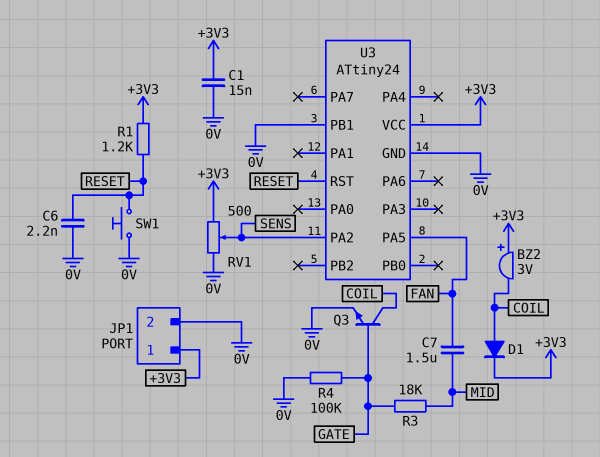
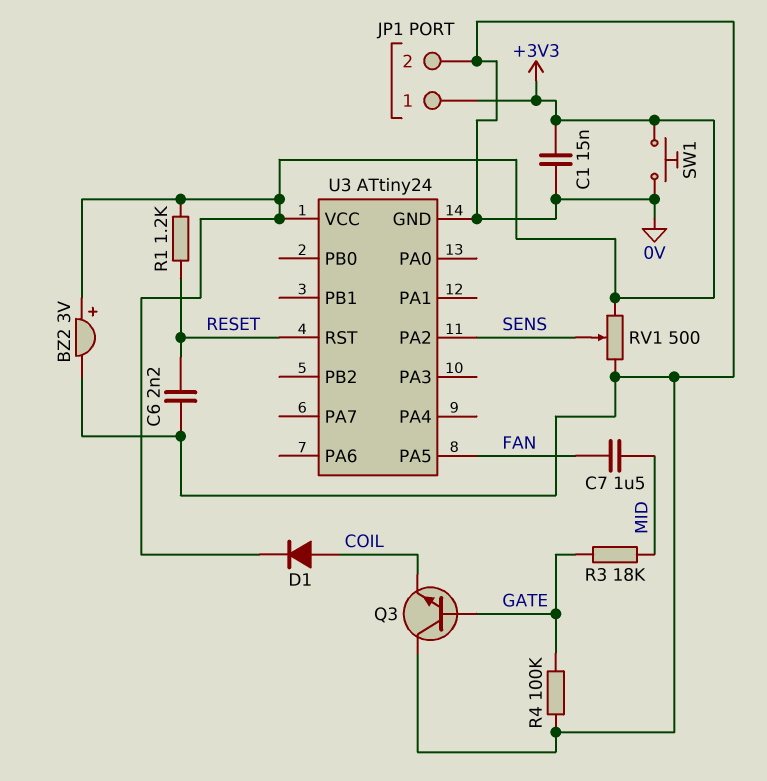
BZ2: buzzer 3V (plus +3V3, minus COIL) -> buzzer 3V (plus +3V3, minus 0V)
Q3: NPN (B GATE, C COIL, E 0V) -> NPN (B GATE, C 0V, E COIL)
SW1: button (0V, RESET) -> button (+3V3, 0V)
U3 pin PB1: 0V -> none

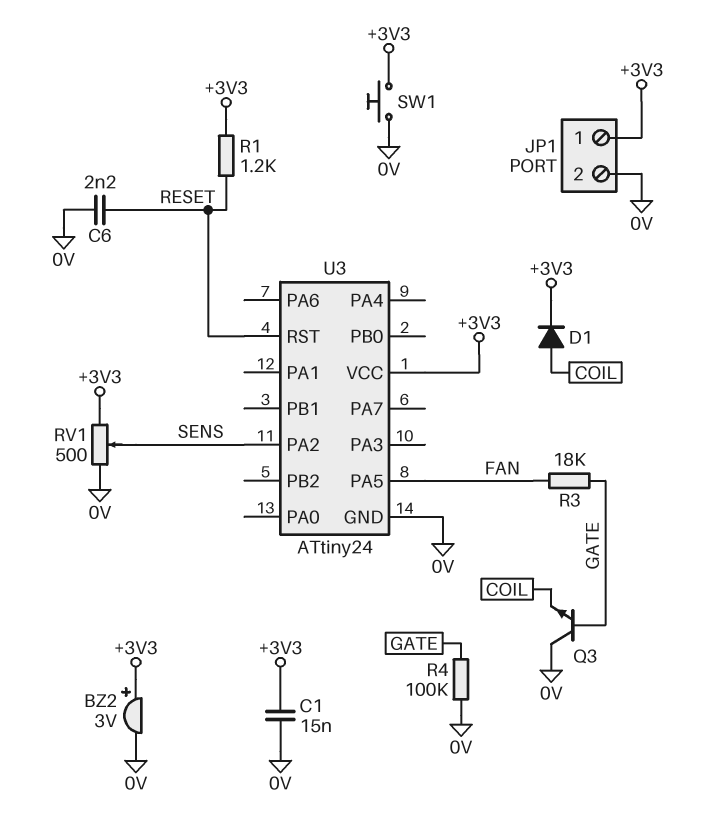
C7: 1.5uF (FAN, MID) -> none
R3: 18k (GATE, MID) -> 18k (FAN, GATE)

